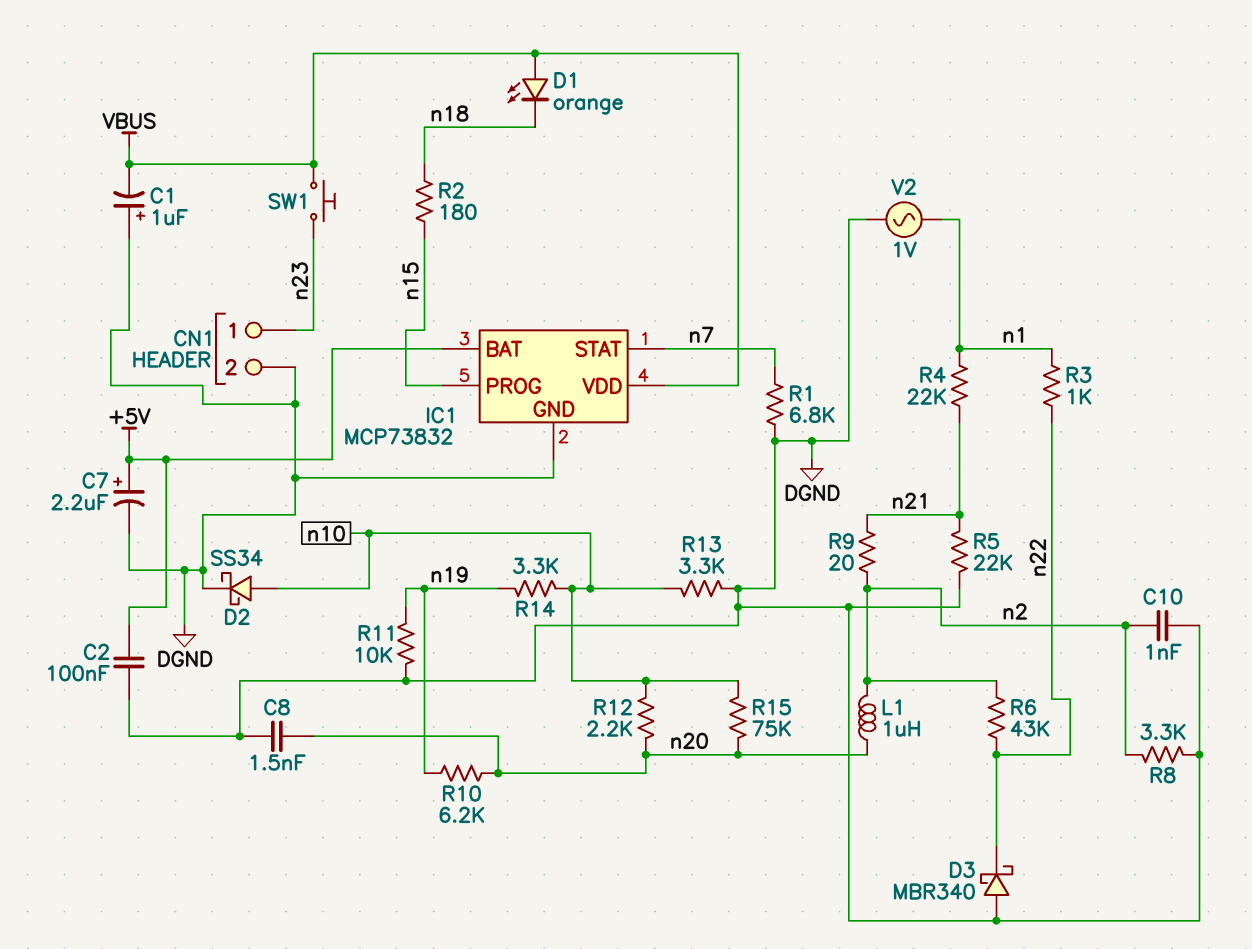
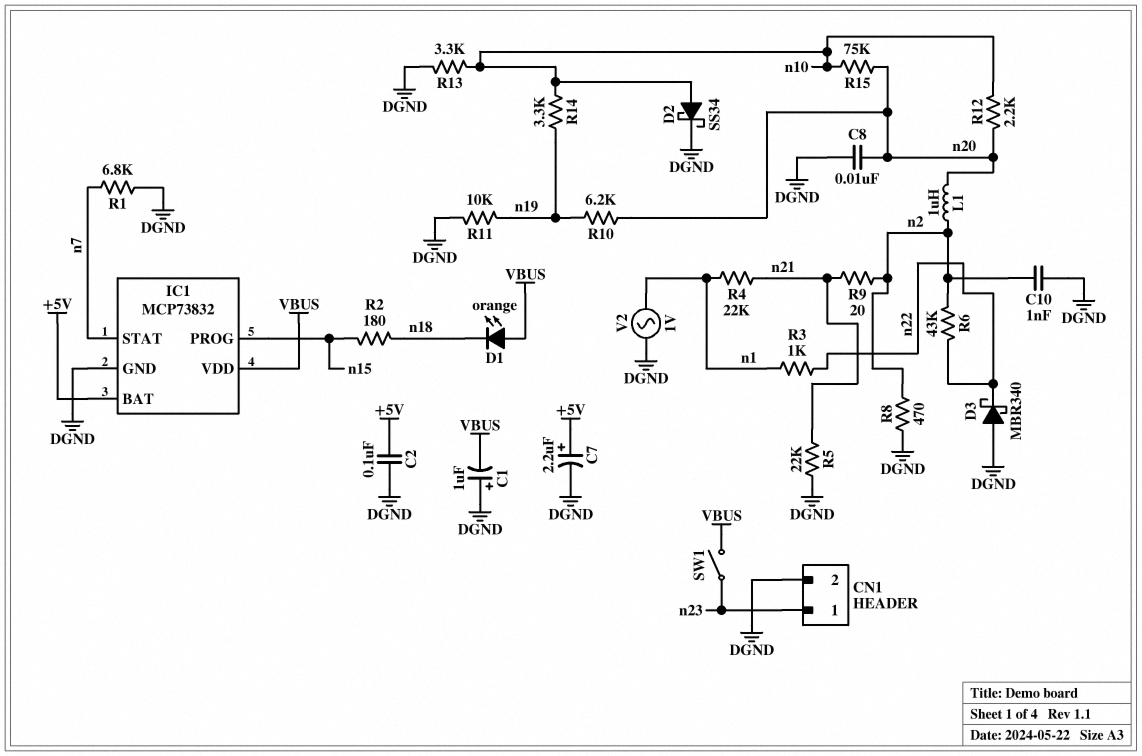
C8: 1.5nF (DGND, n20) -> 10nF (DGND, n20)
R8: 3.3k (DGND, n2) -> 470 (DGND, n2)
SW1: button (VBUS, n23) -> switch (VBUS, n23)

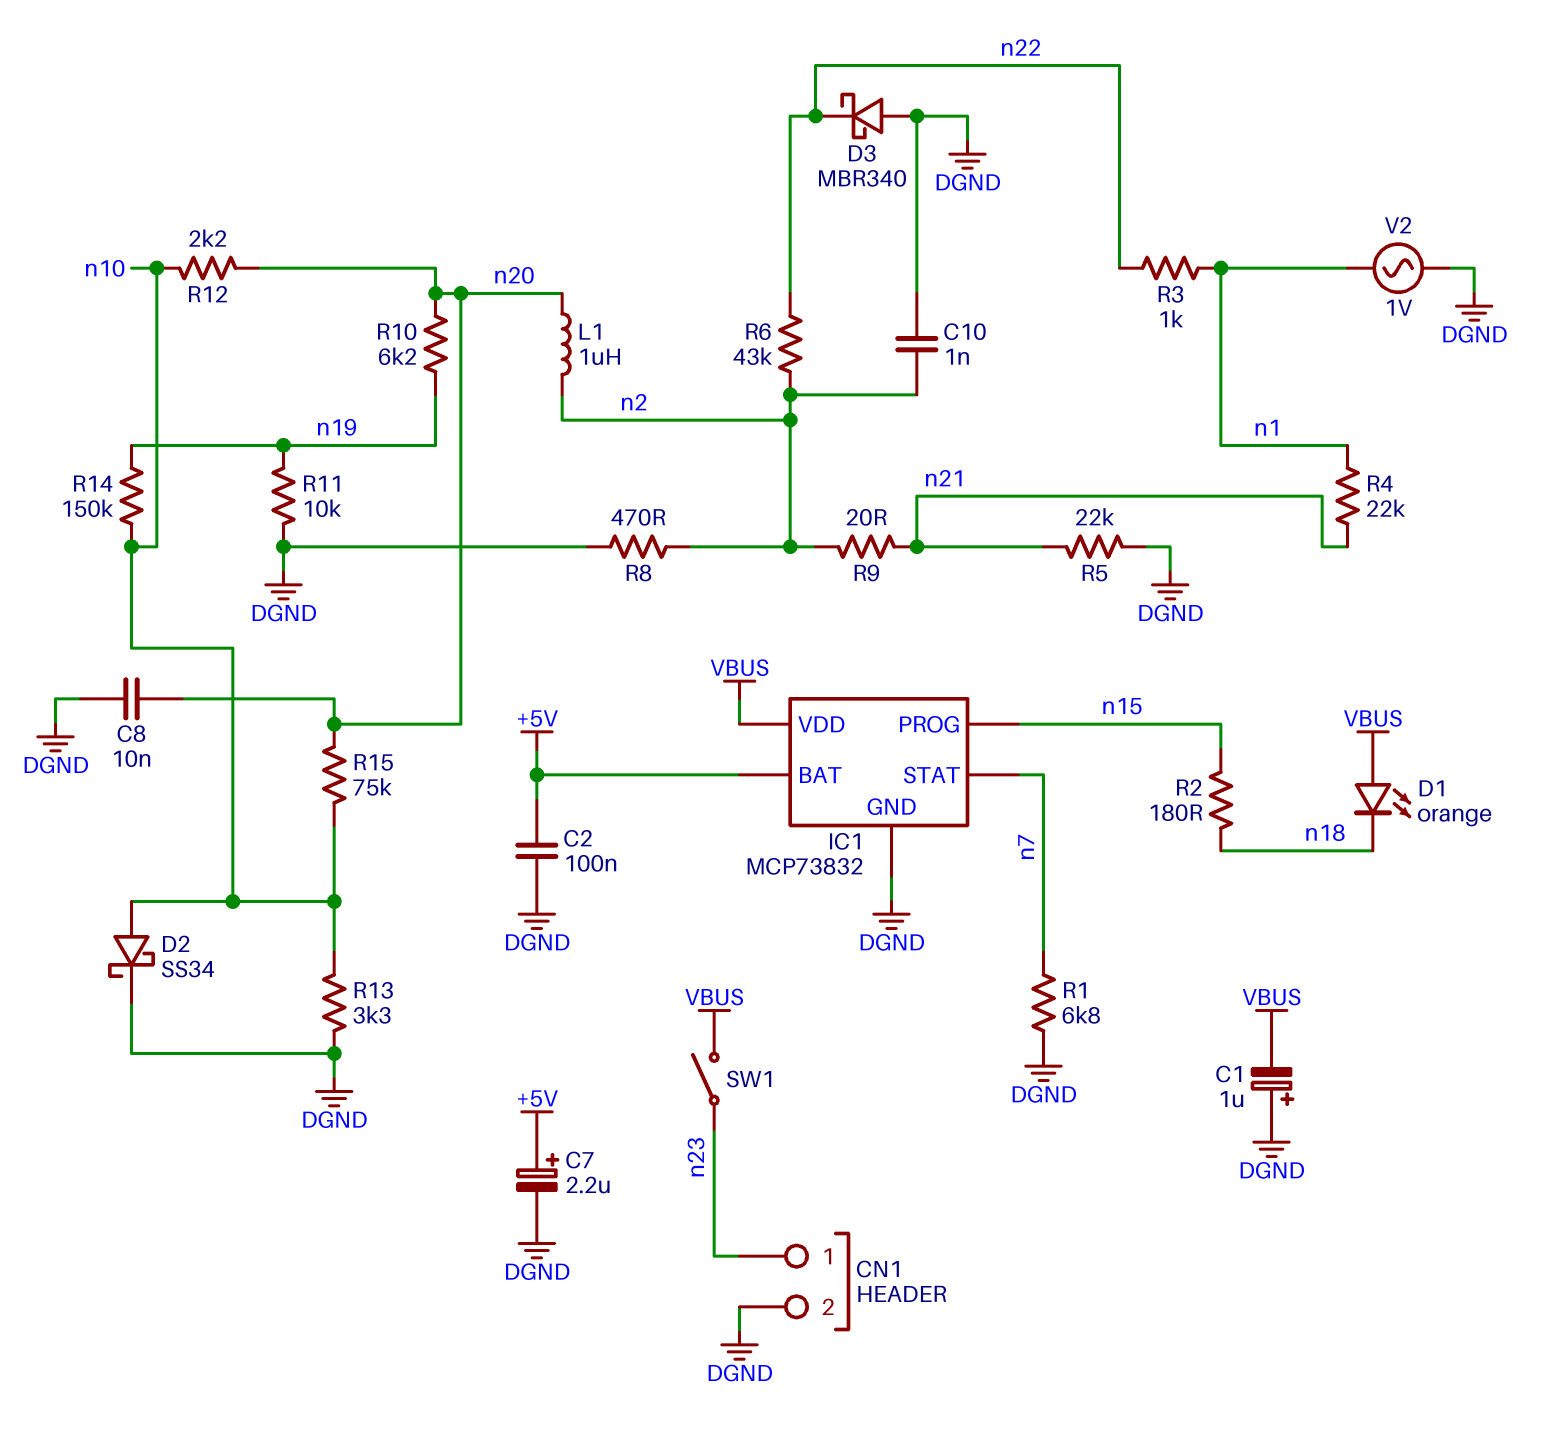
R14: 3.3k (n10, n19) -> 150k (n10, n19)

